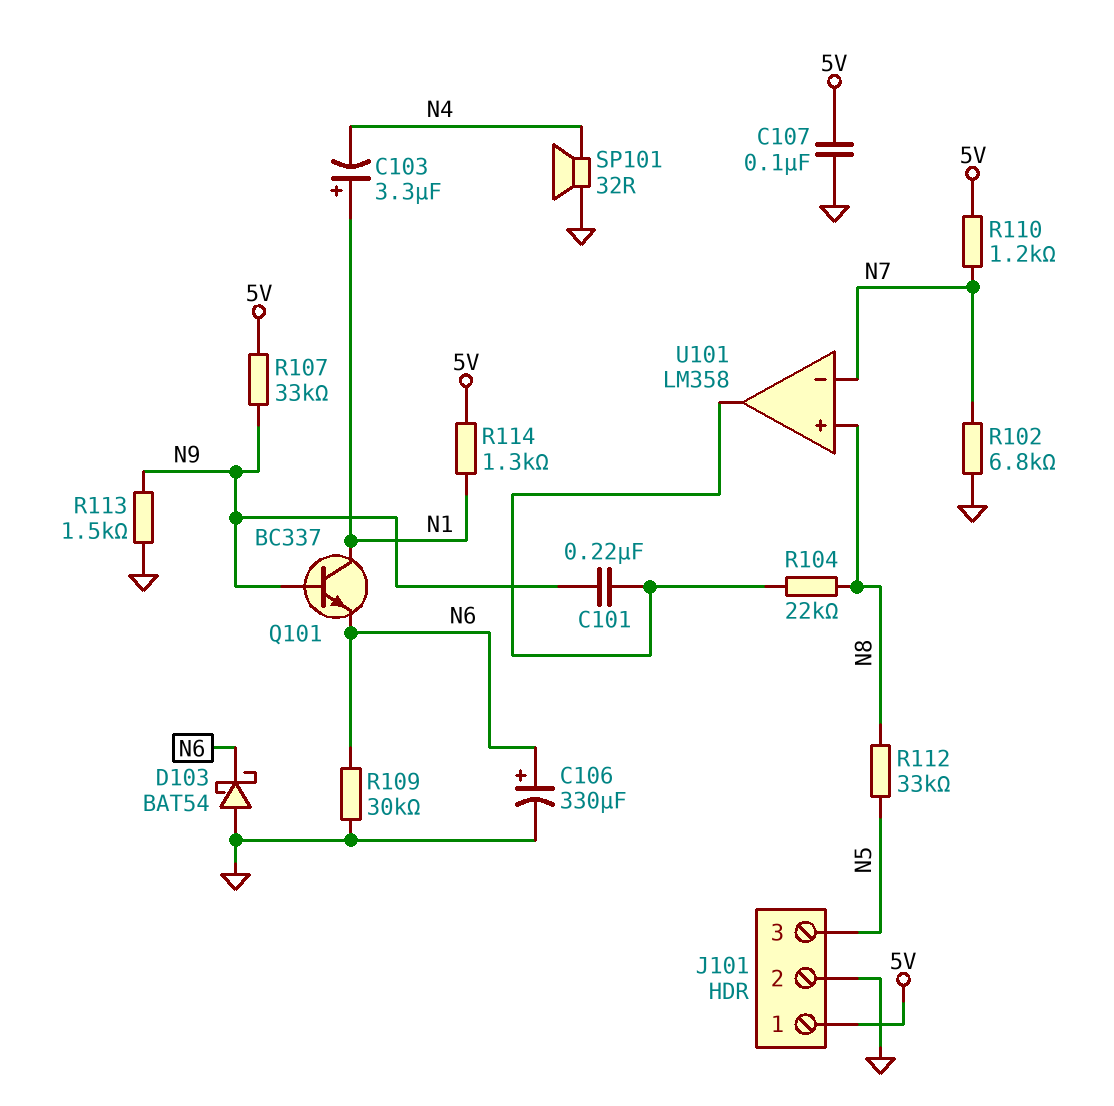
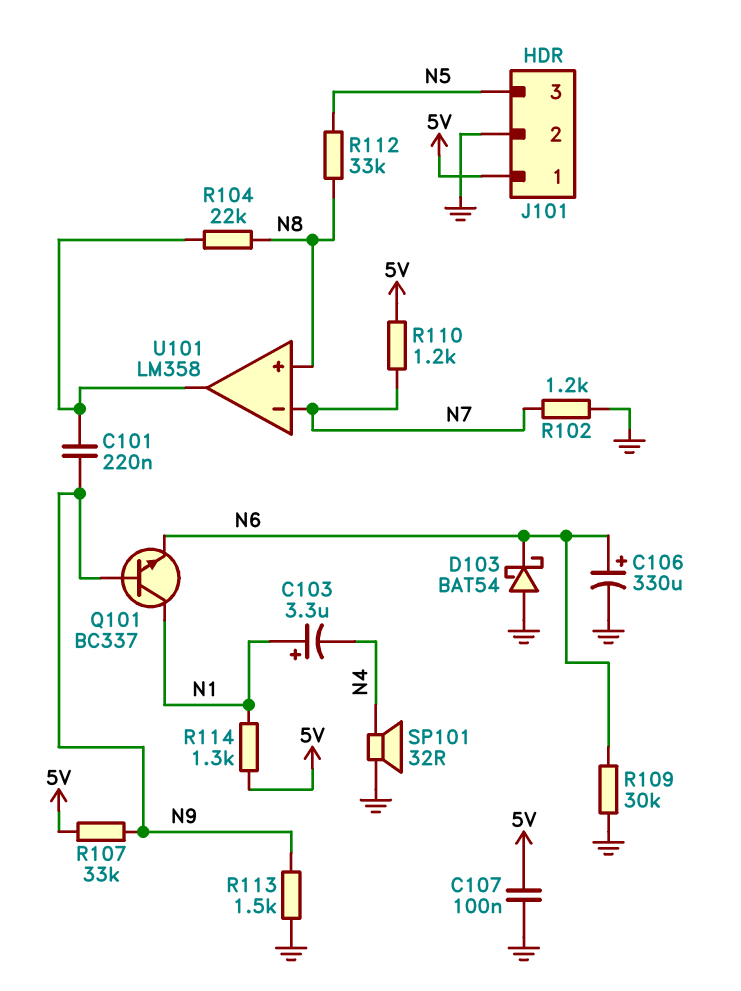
R102: 6.8k (GND, N7) -> 1.2k (GND, N7)

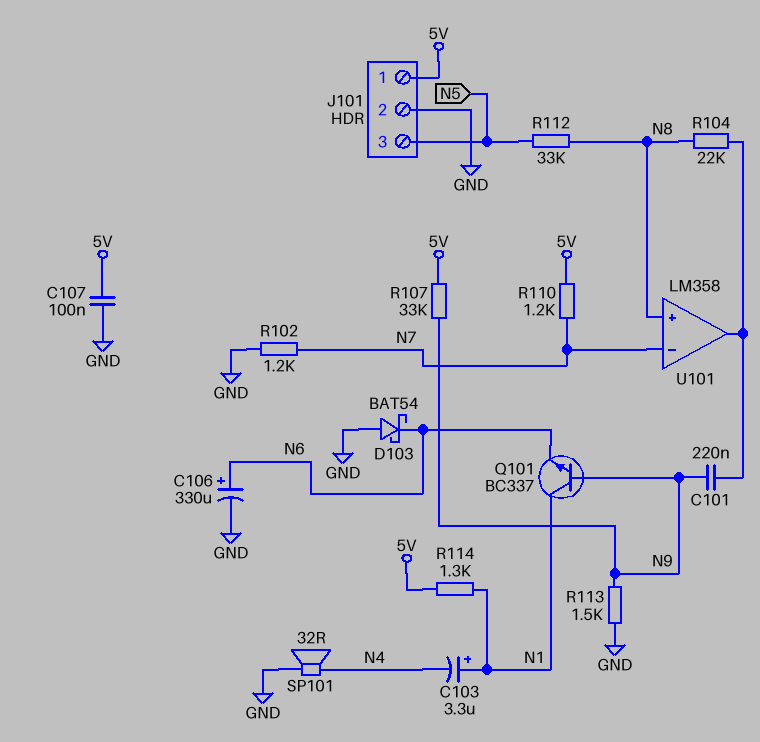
R109: 30k (GND, N6) -> none

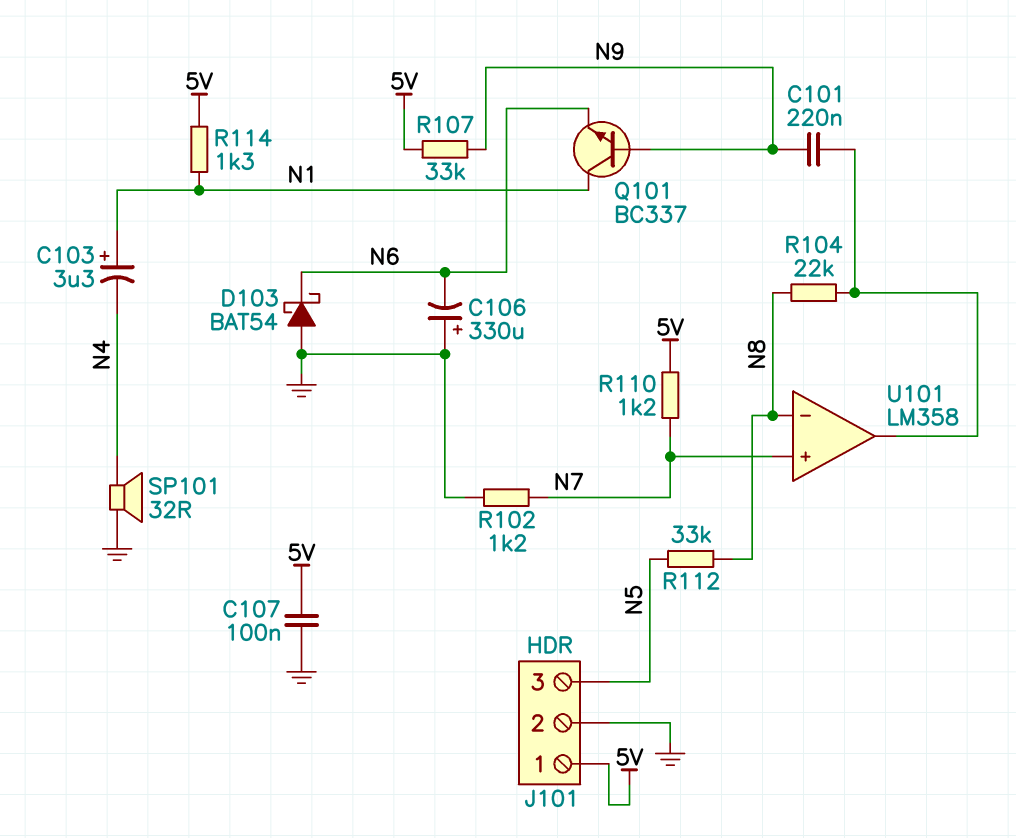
C106: 330uF (plus N6, minus GND) -> 330uF (plus GND, minus N6)
R113: 1.5k (GND, N9) -> none
U101 pin in+: N8 -> N7
U101 pin in-: N7 -> N8

